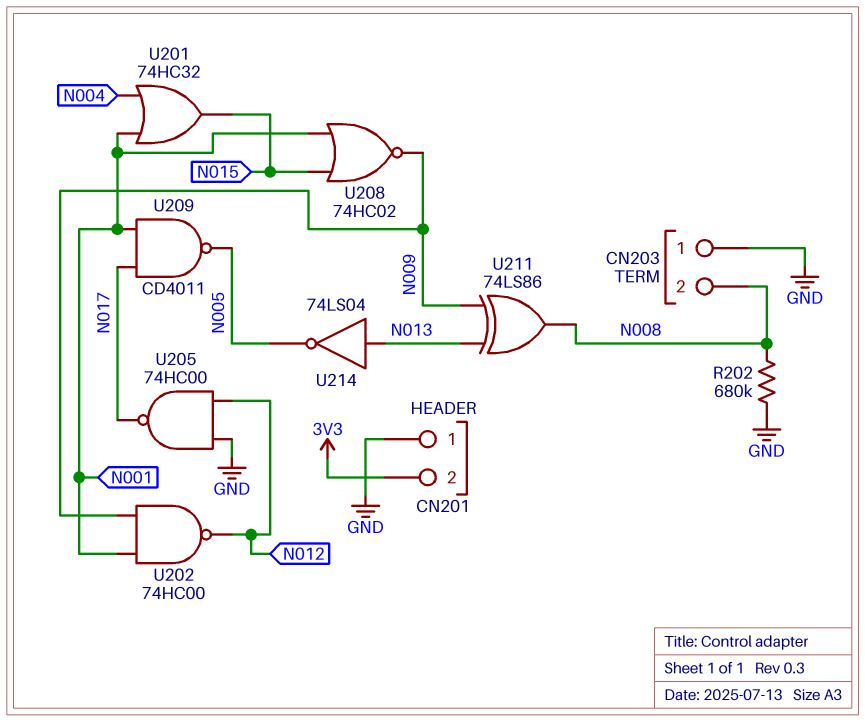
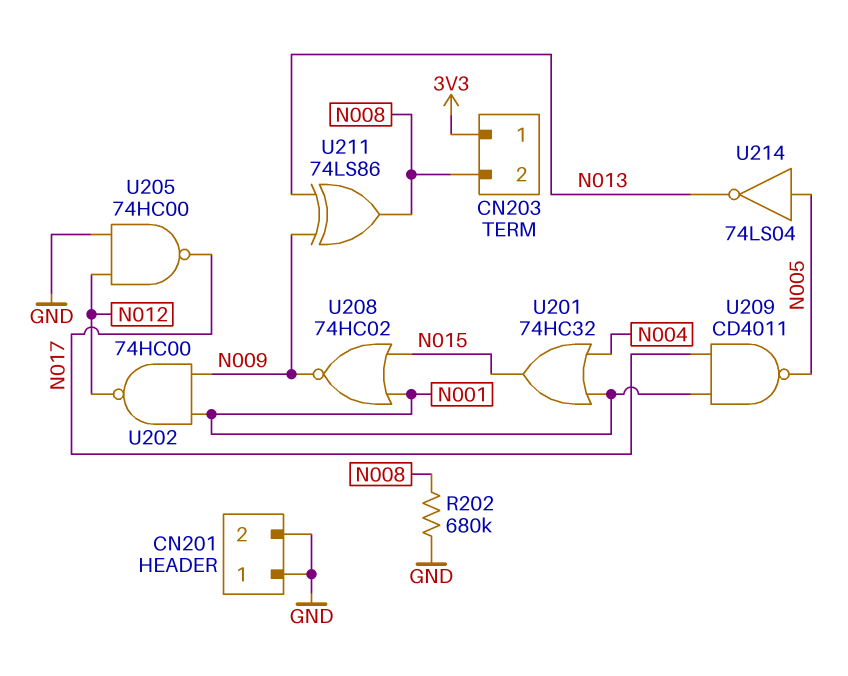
CN201 pin 2: 3V3 -> GND
CN203 pin 1: GND -> 3V3
U214: NOT 74LS04 (in N013, out N005) -> NOT 74LS04 (in N005, out N013)

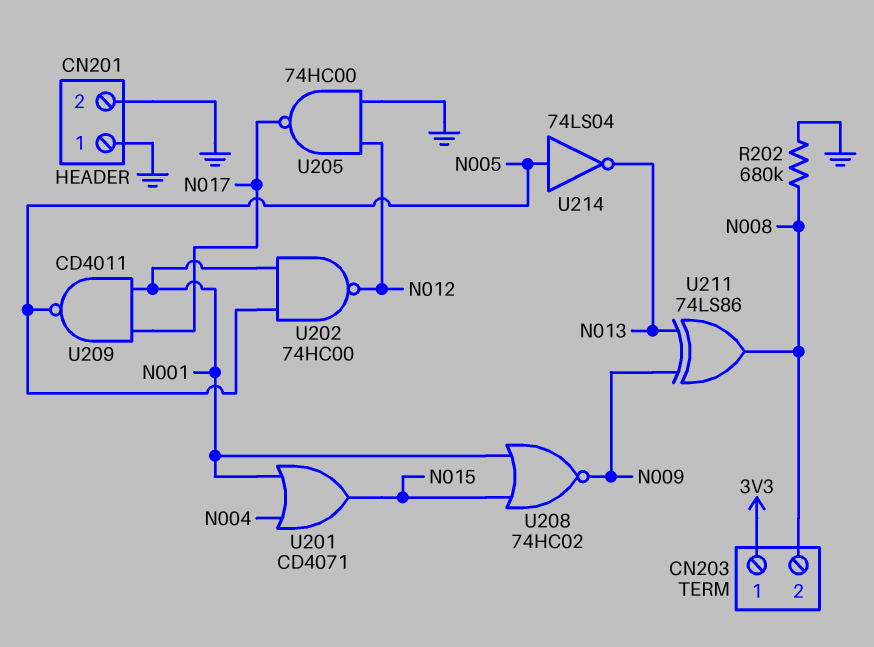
U201: OR 74HC32 (in N001, in N004, out N015) -> OR CD4071 (in N001, in N004, out N015)
U202: NAND 74HC00 (in N001, in N009, out N012) -> NAND 74HC00 (in N001, in N005, out N012)

